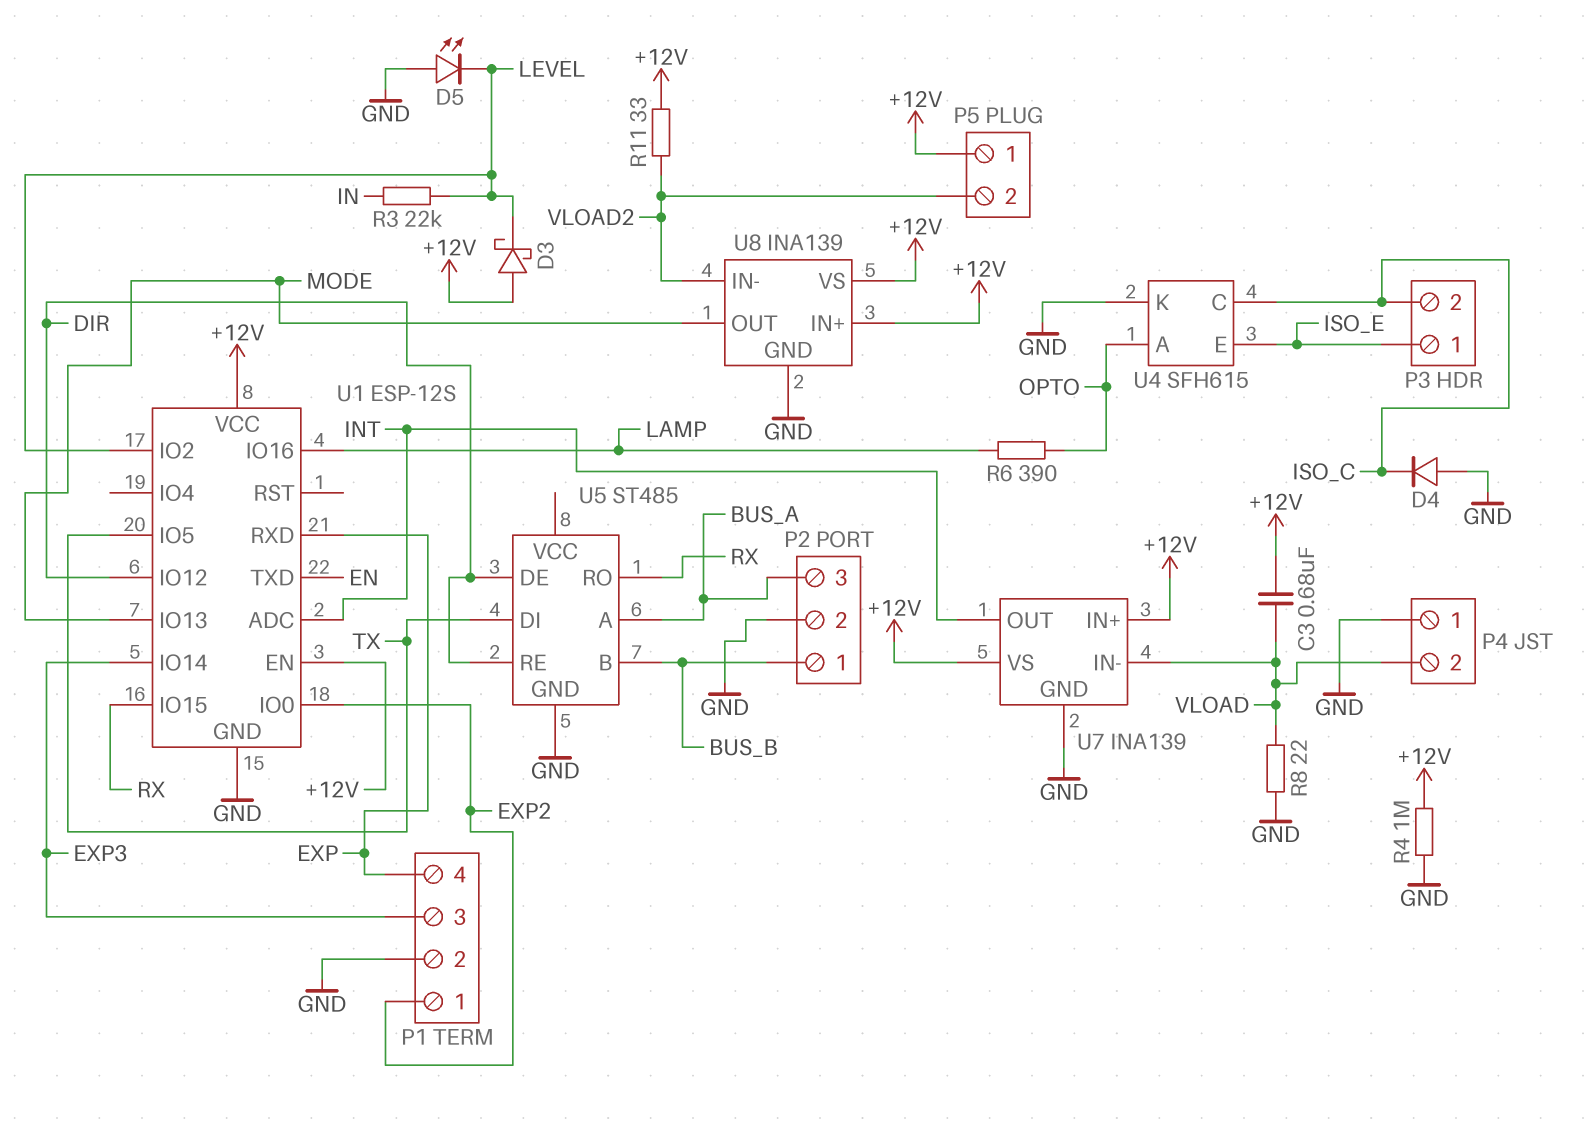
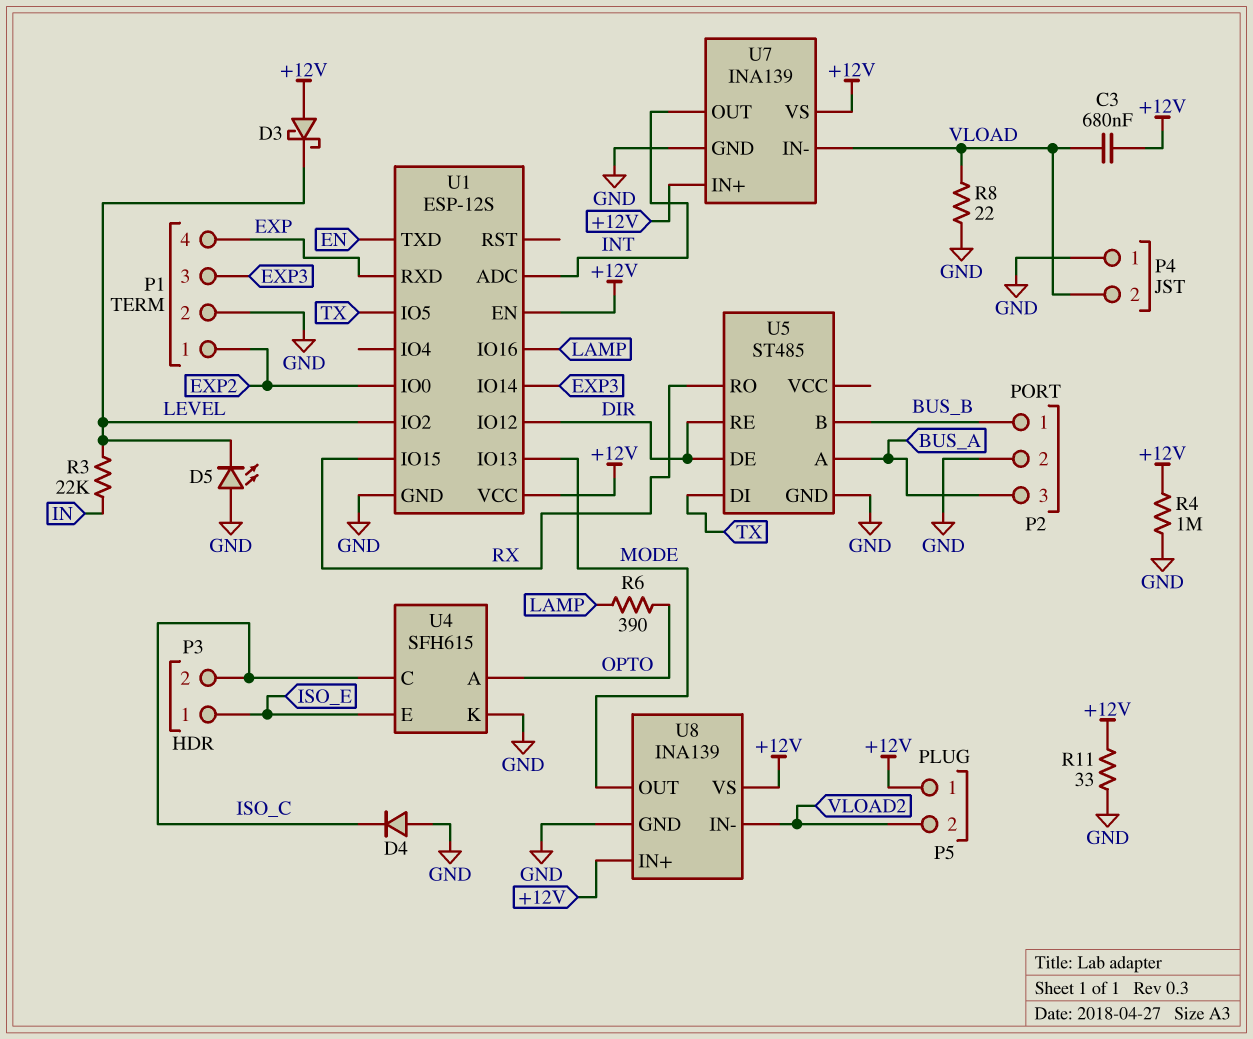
R11: 33 (+12V, VLOAD2) -> 33 (+12V, GND)

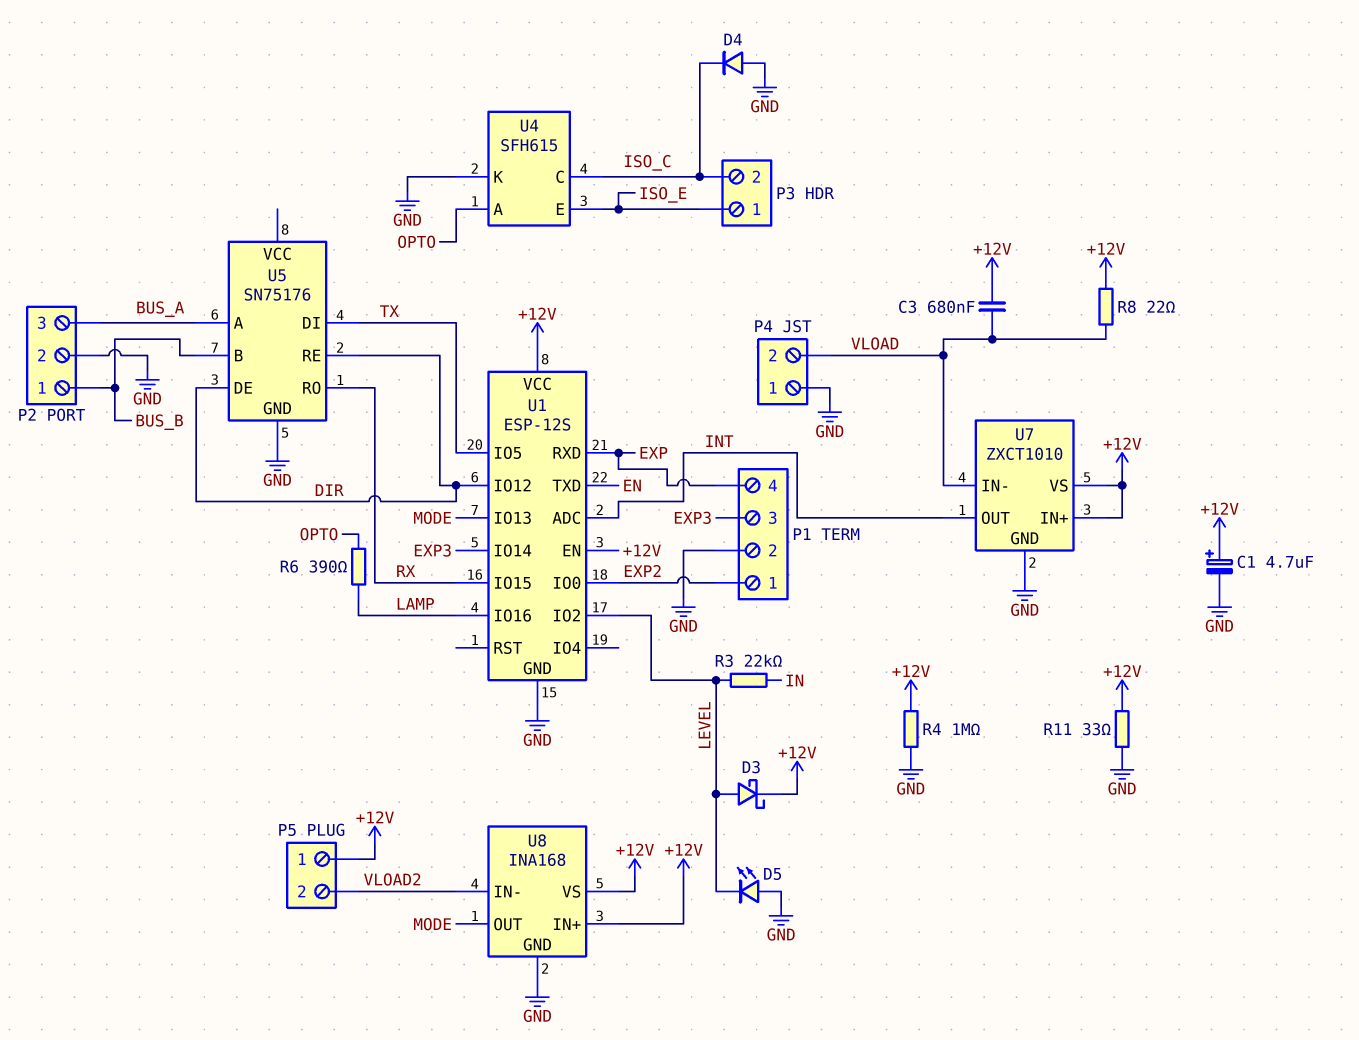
C1: none -> 4.7uF (plus +12V, minus GND)
D3: schottky (A +12V, K LEVEL) -> schottky (A LEVEL, K +12V)
R8: 22 (GND, VLOAD) -> 22 (+12V, VLOAD)
U5: ST485 -> SN75176
U7: INA139 -> ZXCT1010
U8: INA139 -> INA168

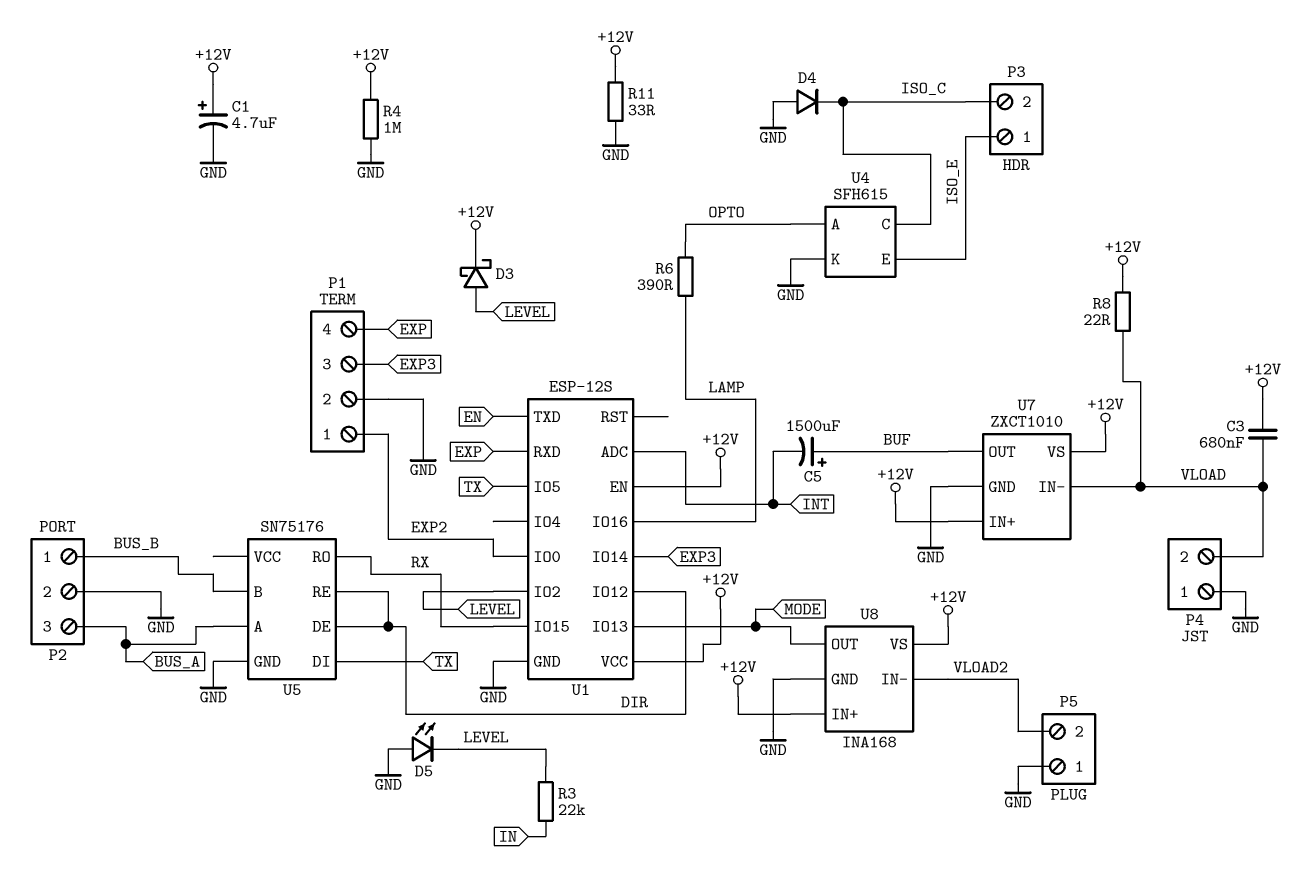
C5: none -> 1500uF (plus BUF, minus INT)
P5 pin 1: +12V -> GND
U7 pin OUT: INT -> BUF

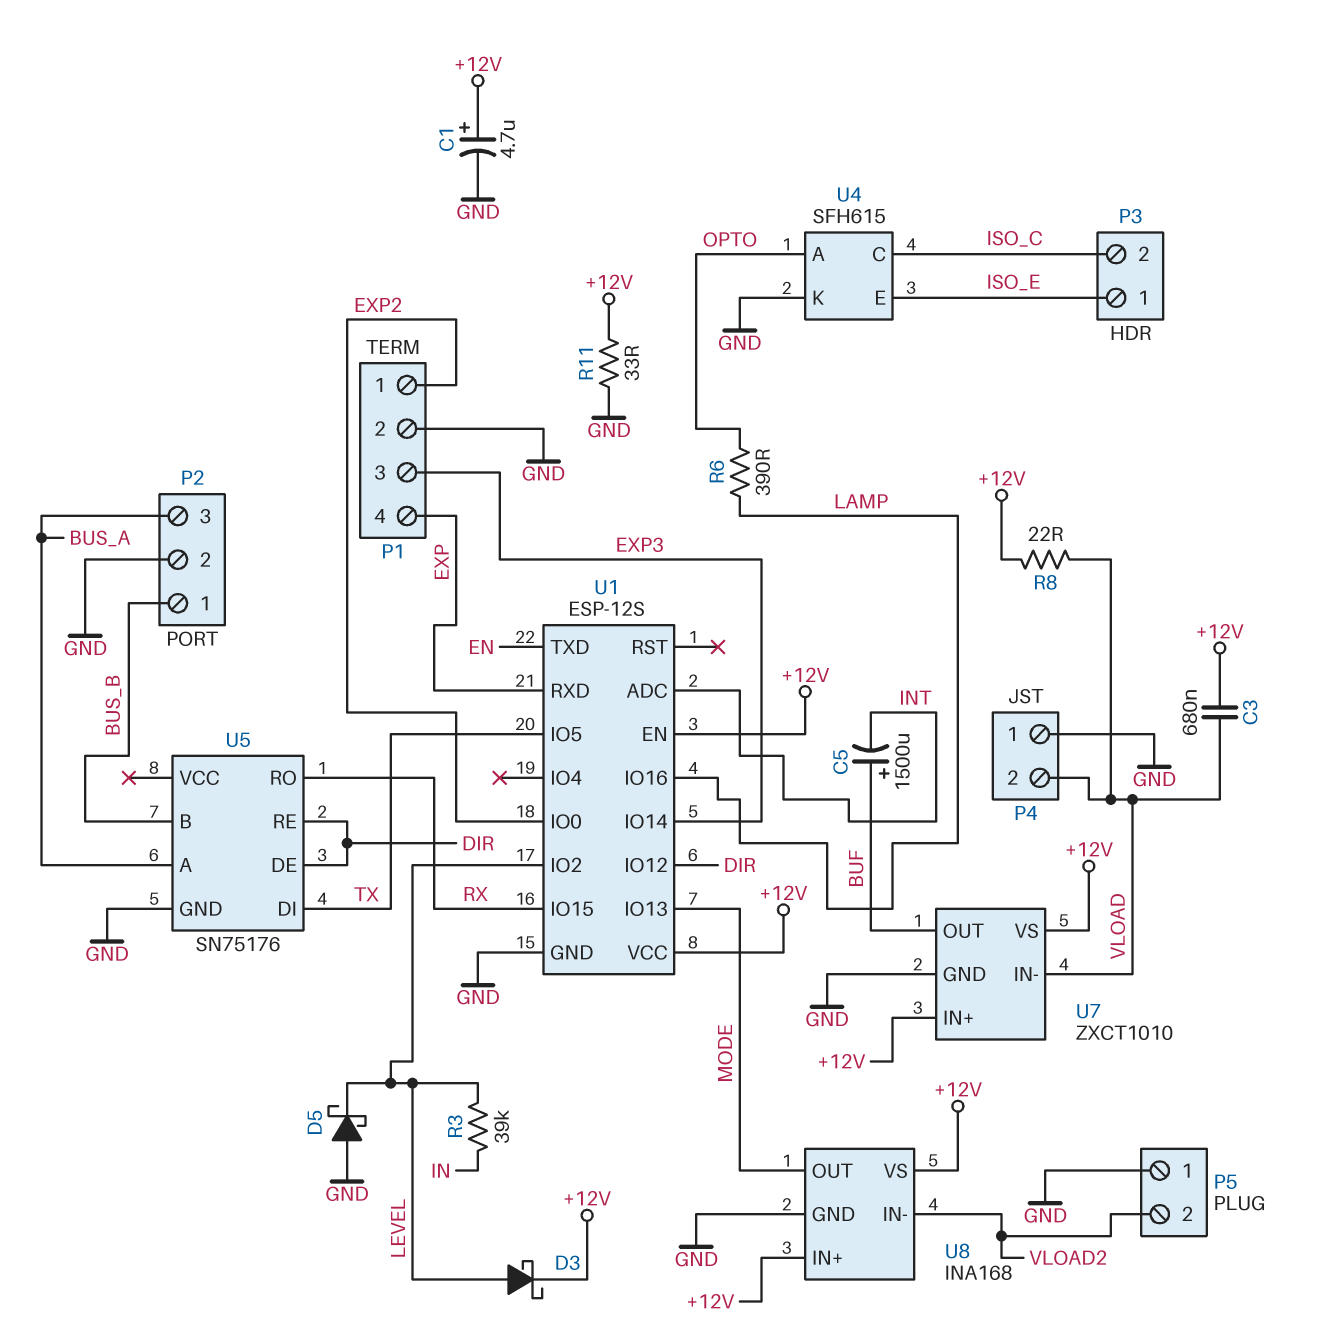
D4: diode (A GND, K ISO_C) -> none
D5: LED (A GND, K LEVEL) -> schottky (A GND, K LEVEL)
R3: 22k (IN, LEVEL) -> 39k (IN, LEVEL)
R4: 1M (+12V, GND) -> none

